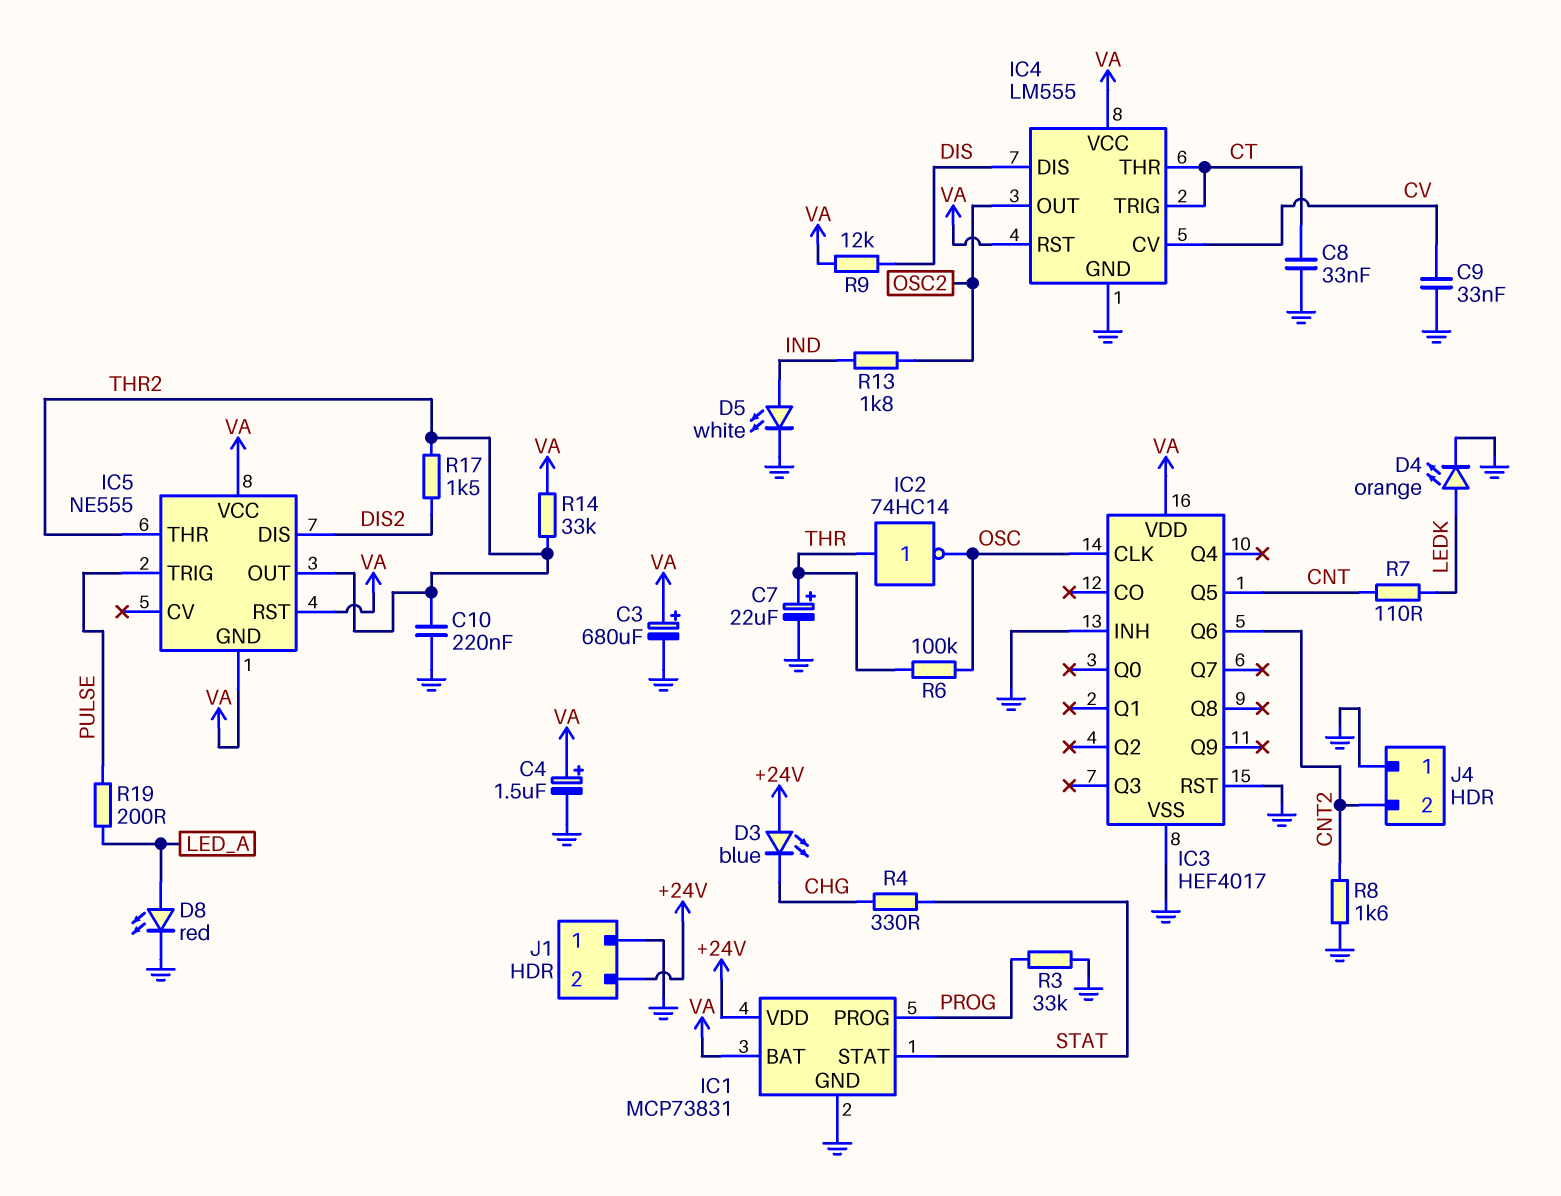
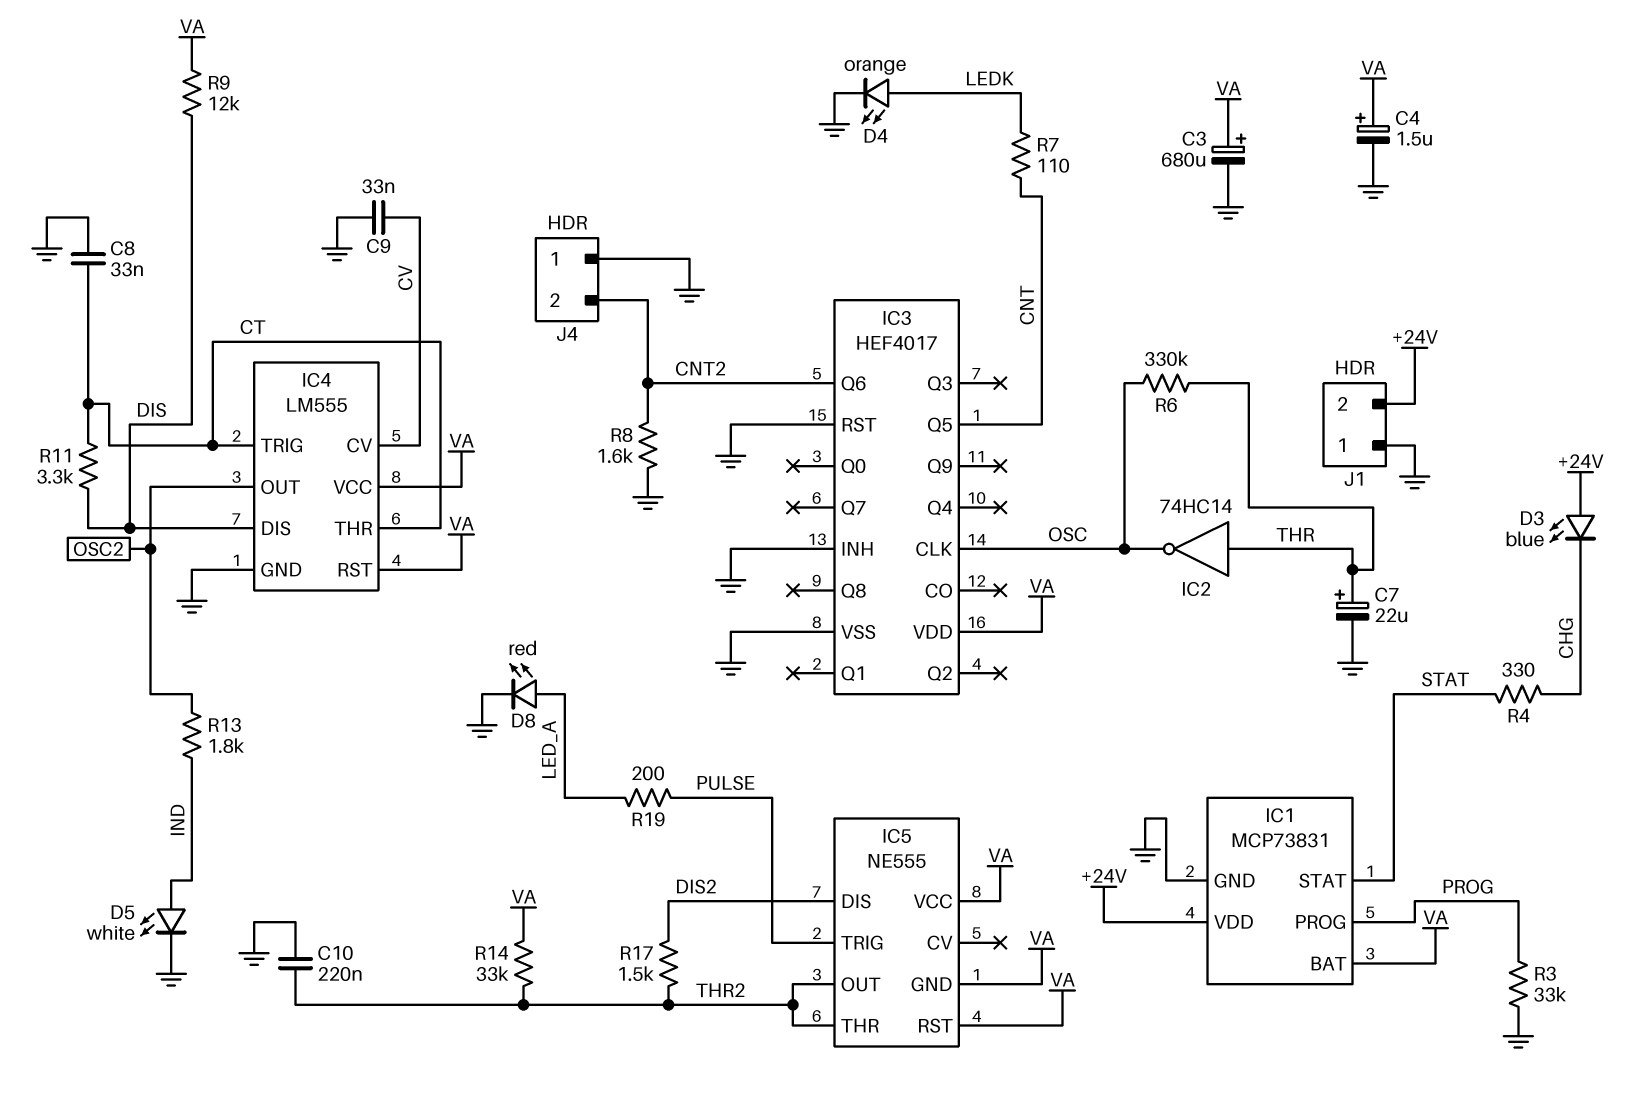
R6: 100k (OSC, THR) -> 330k (OSC, THR)
R11: none -> 3.3k (CT, DIS)

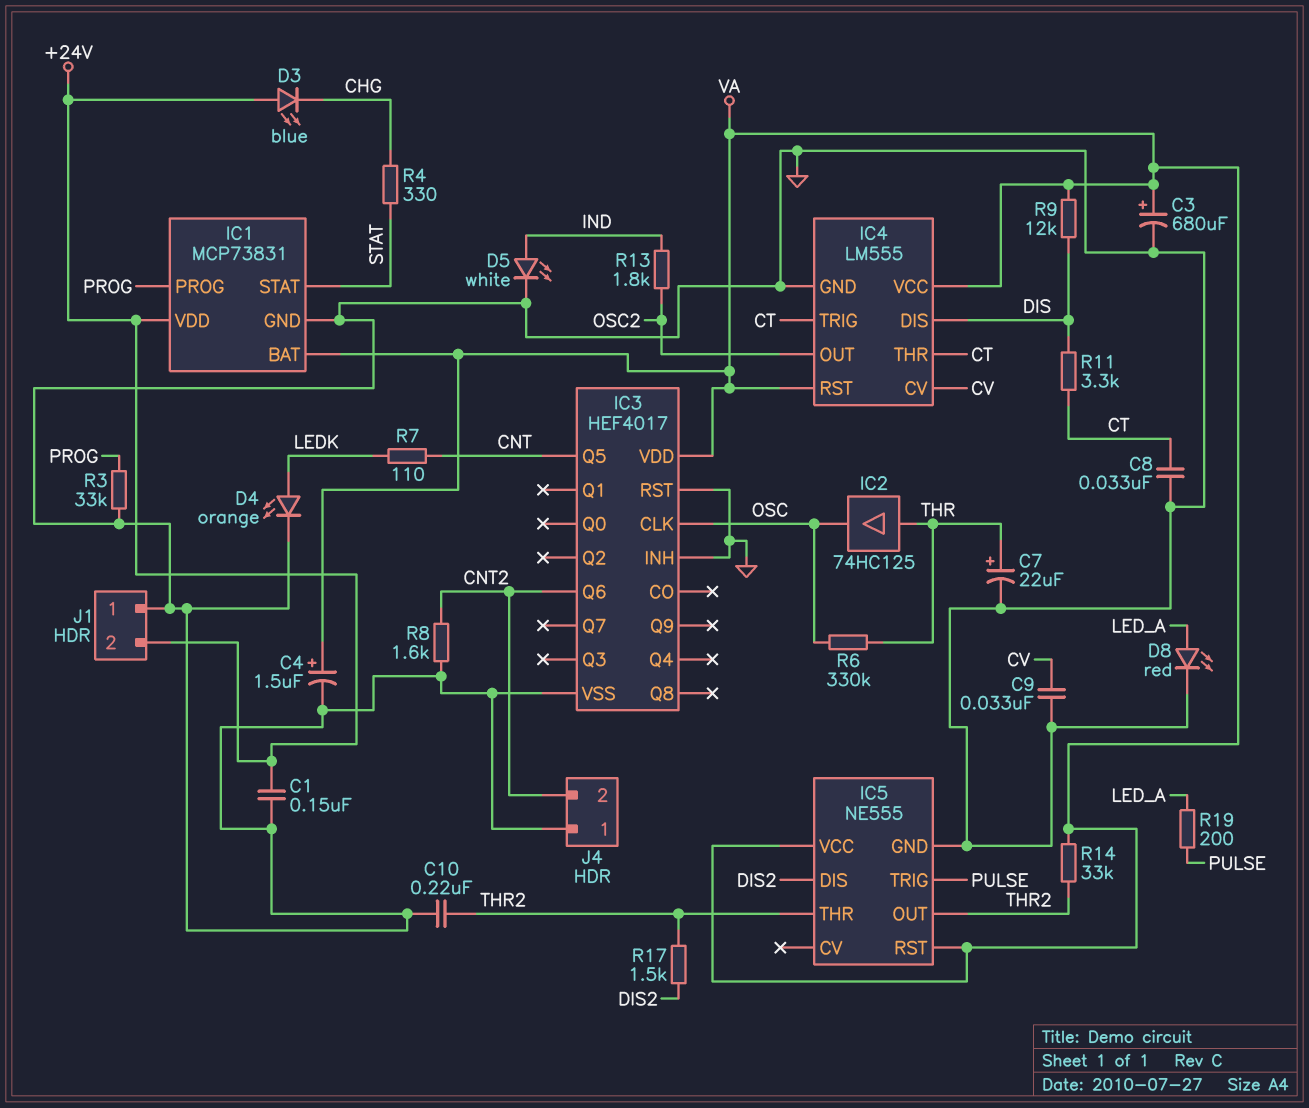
C1: none -> 150nF (+24V, GND)
IC2: NOT 74HC14 (in THR, out OSC) -> buffer 74HC125 (in THR, out OSC)
IC5 pin GND: VA -> GND

